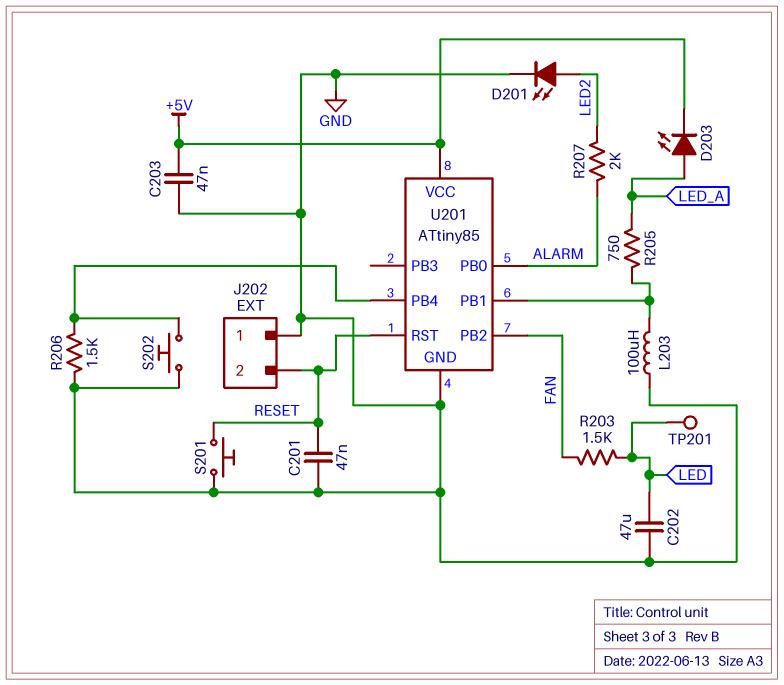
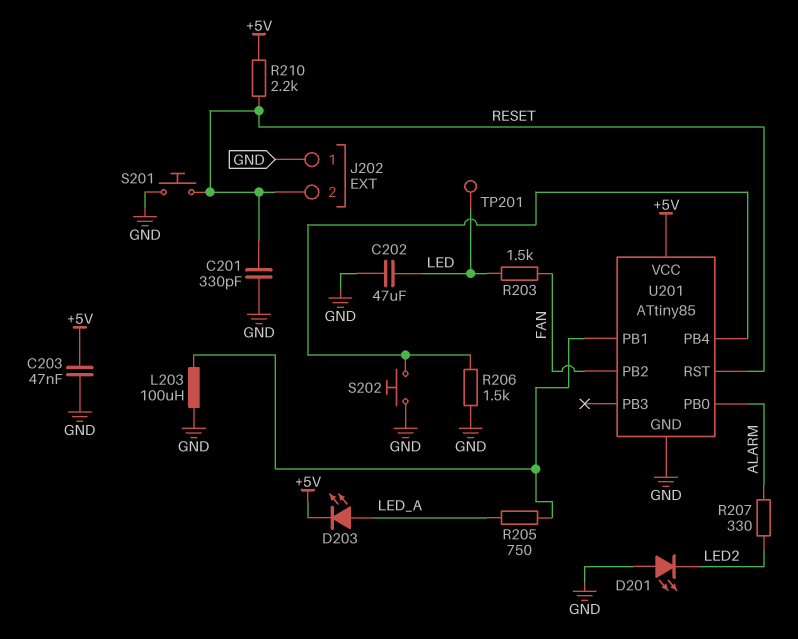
C201: 47nF (GND, RESET) -> 330pF (GND, RESET)
D201: LED (A LED2, K GND) -> LED (A GND, K LED2)
R207: 2k (ALARM, LED2) -> 330 (ALARM, LED2)
R210: none -> 2.2k (+5V, RESET)

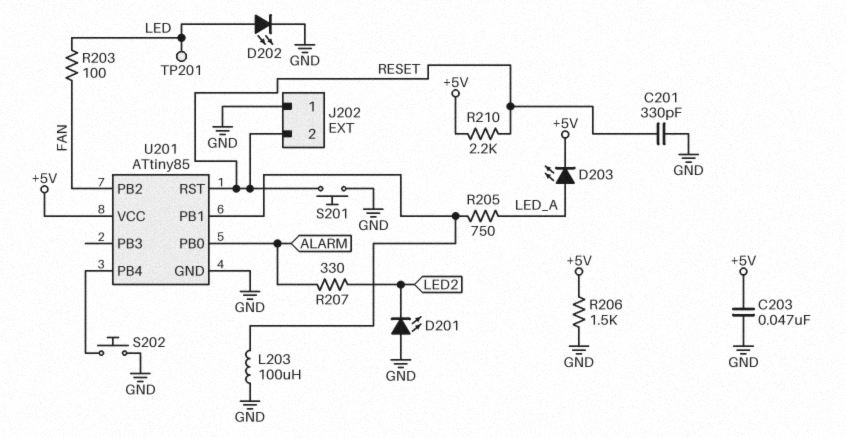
C202: 47uF (GND, LED) -> none
D202: none -> LED (A LED, K GND)
R203: 1.5k (FAN, LED) -> 100 (FAN, LED)
R206: 1.5k (GND, U201/PB4) -> 1.5k (+5V, GND)

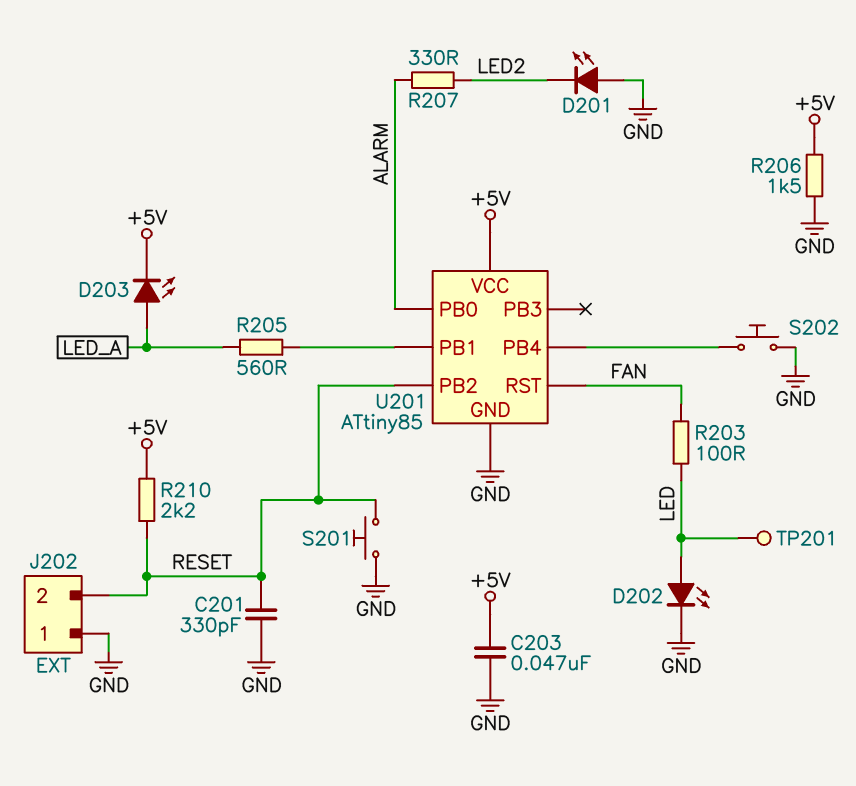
L203: 100uH (GND, U201/PB1) -> none
R205: 750 (LED_A, U201/PB1) -> 560 (LED_A, U201/PB1)
U201 pin PB2: FAN -> RESET
U201 pin RST: RESET -> FAN

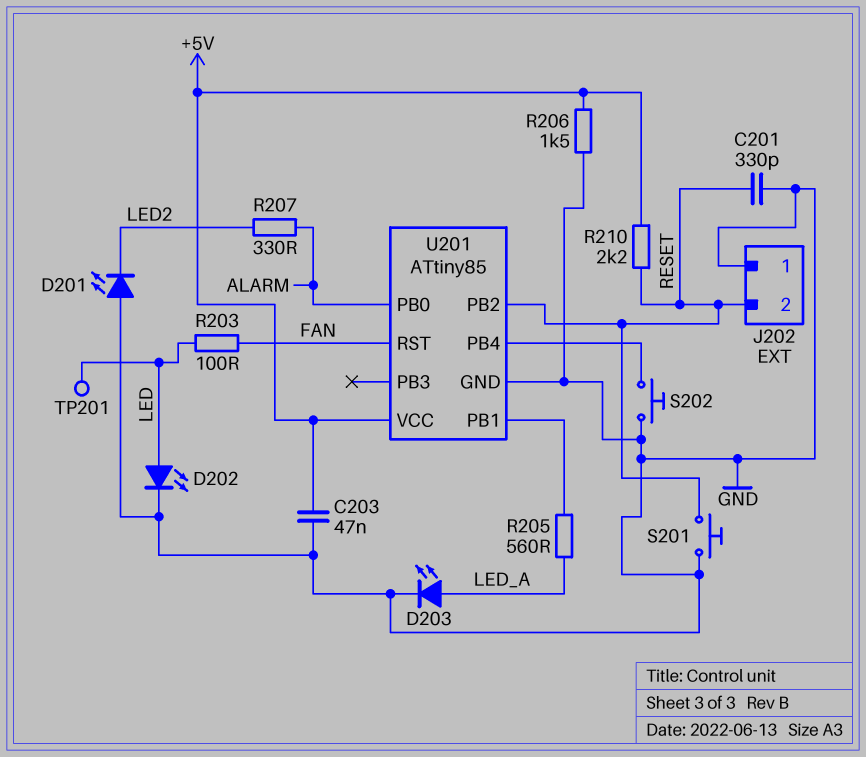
D203: LED (A LED_A, K +5V) -> LED (A LED_A, K GND)

